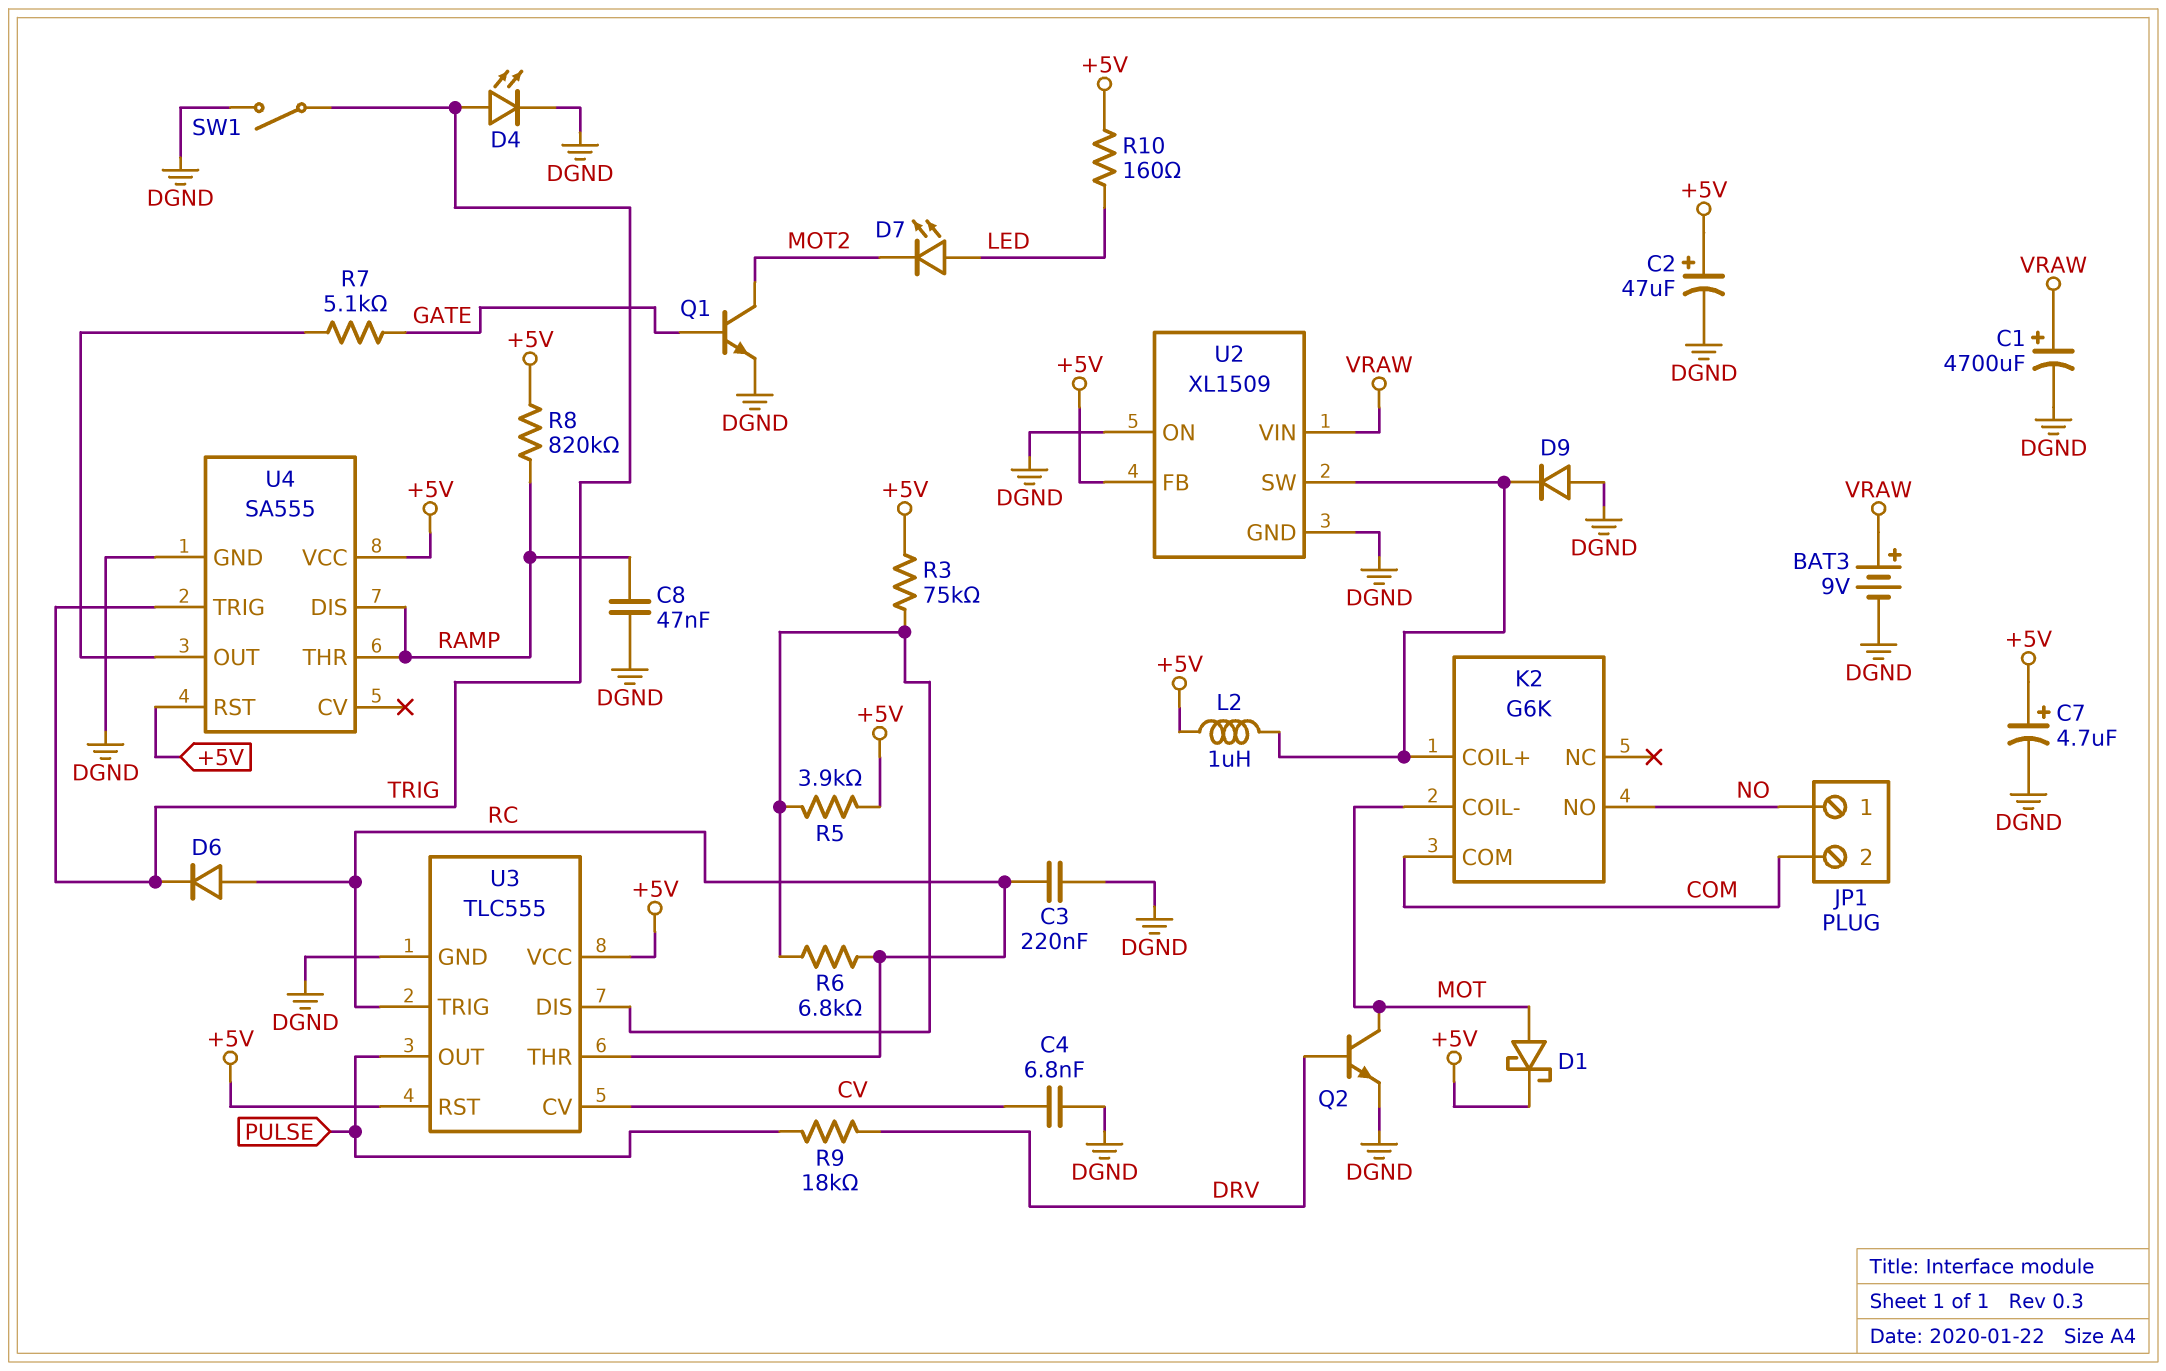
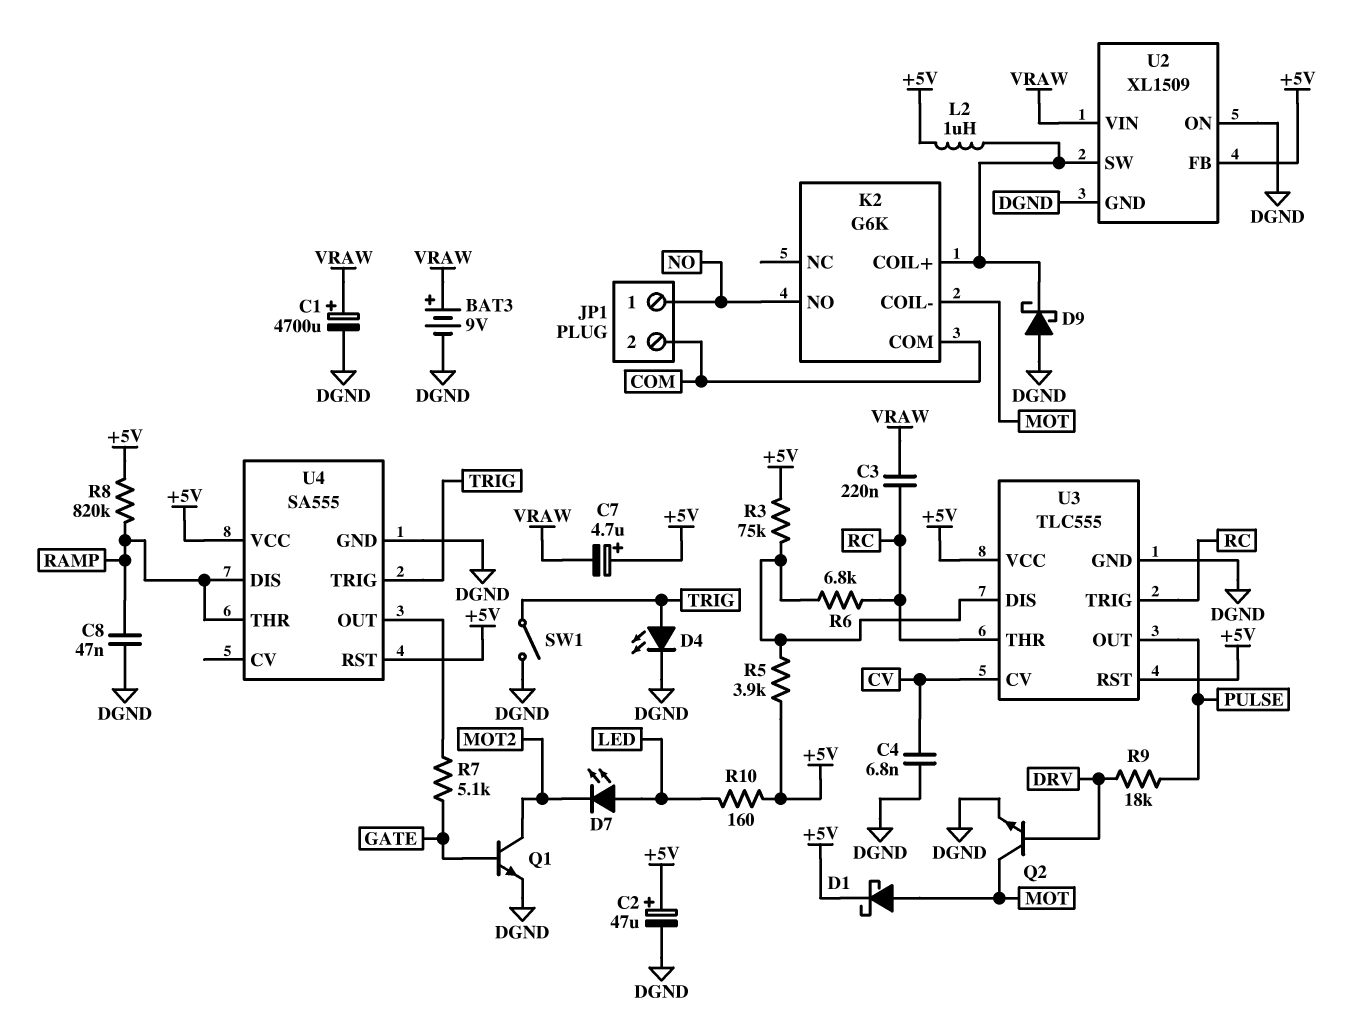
C3: 220nF (DGND, RC) -> 220nF (RC, VRAW)
C7: 4.7uF (plus +5V, minus DGND) -> 4.7uF (plus +5V, minus VRAW)
D6: diode (A RC, K TRIG) -> none
D9: diode (A DGND, K K2/COIL+) -> schottky (A DGND, K K2/COIL+)

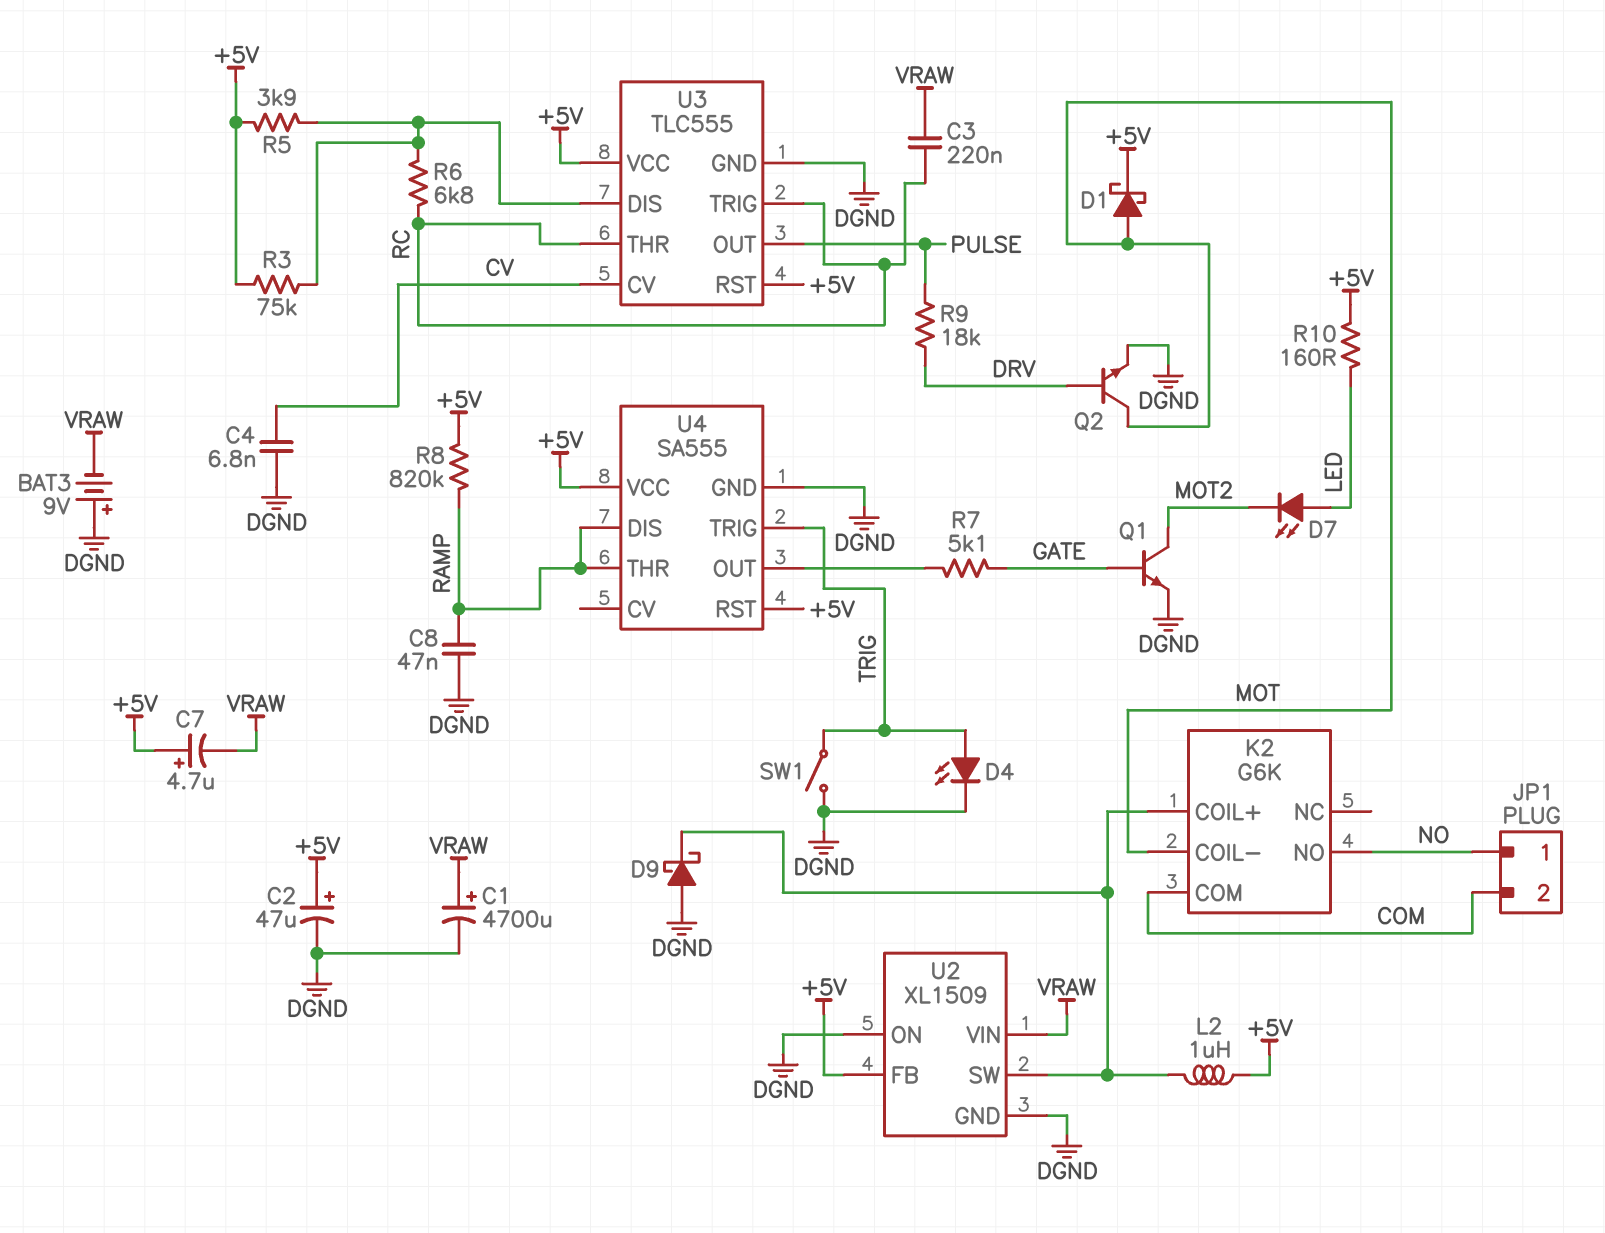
BAT3: 9V (plus VRAW, minus DGND) -> 9V (plus DGND, minus VRAW)

